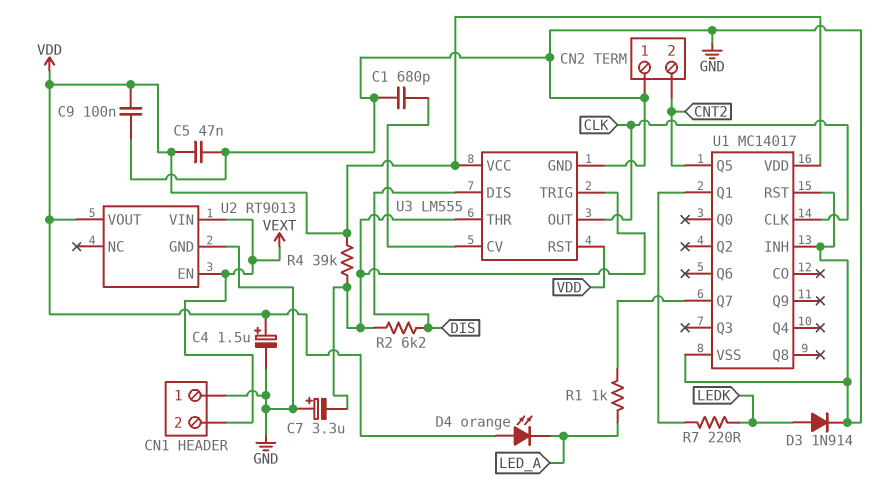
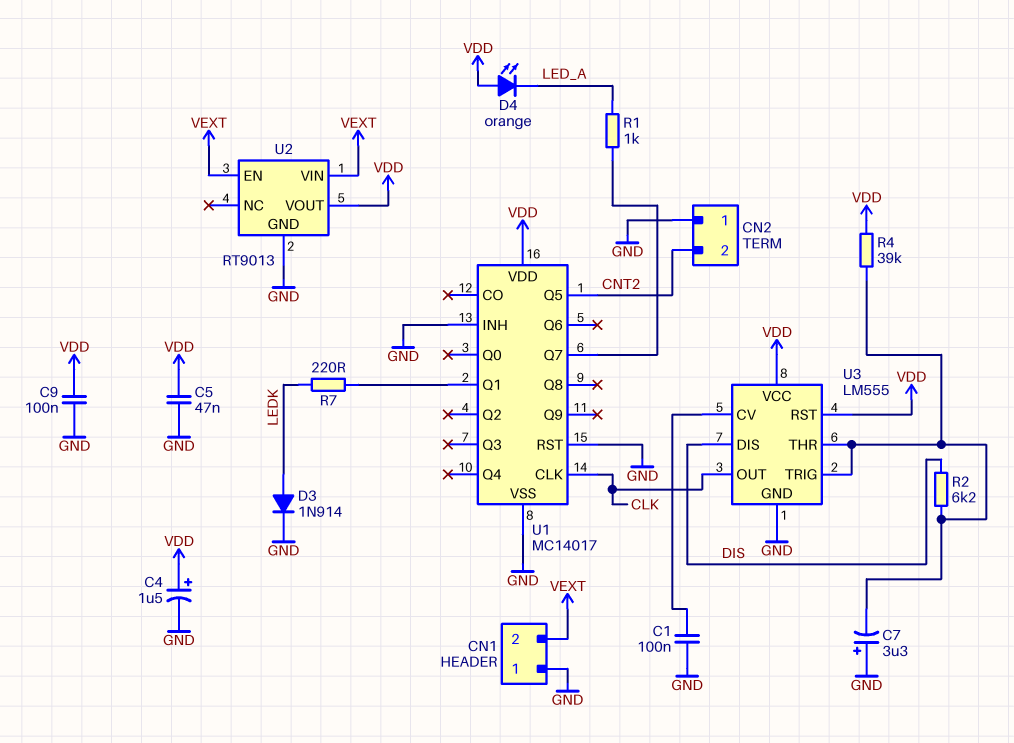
C1: 680pF (GND, U3/CV) -> 100nF (GND, U3/CV)

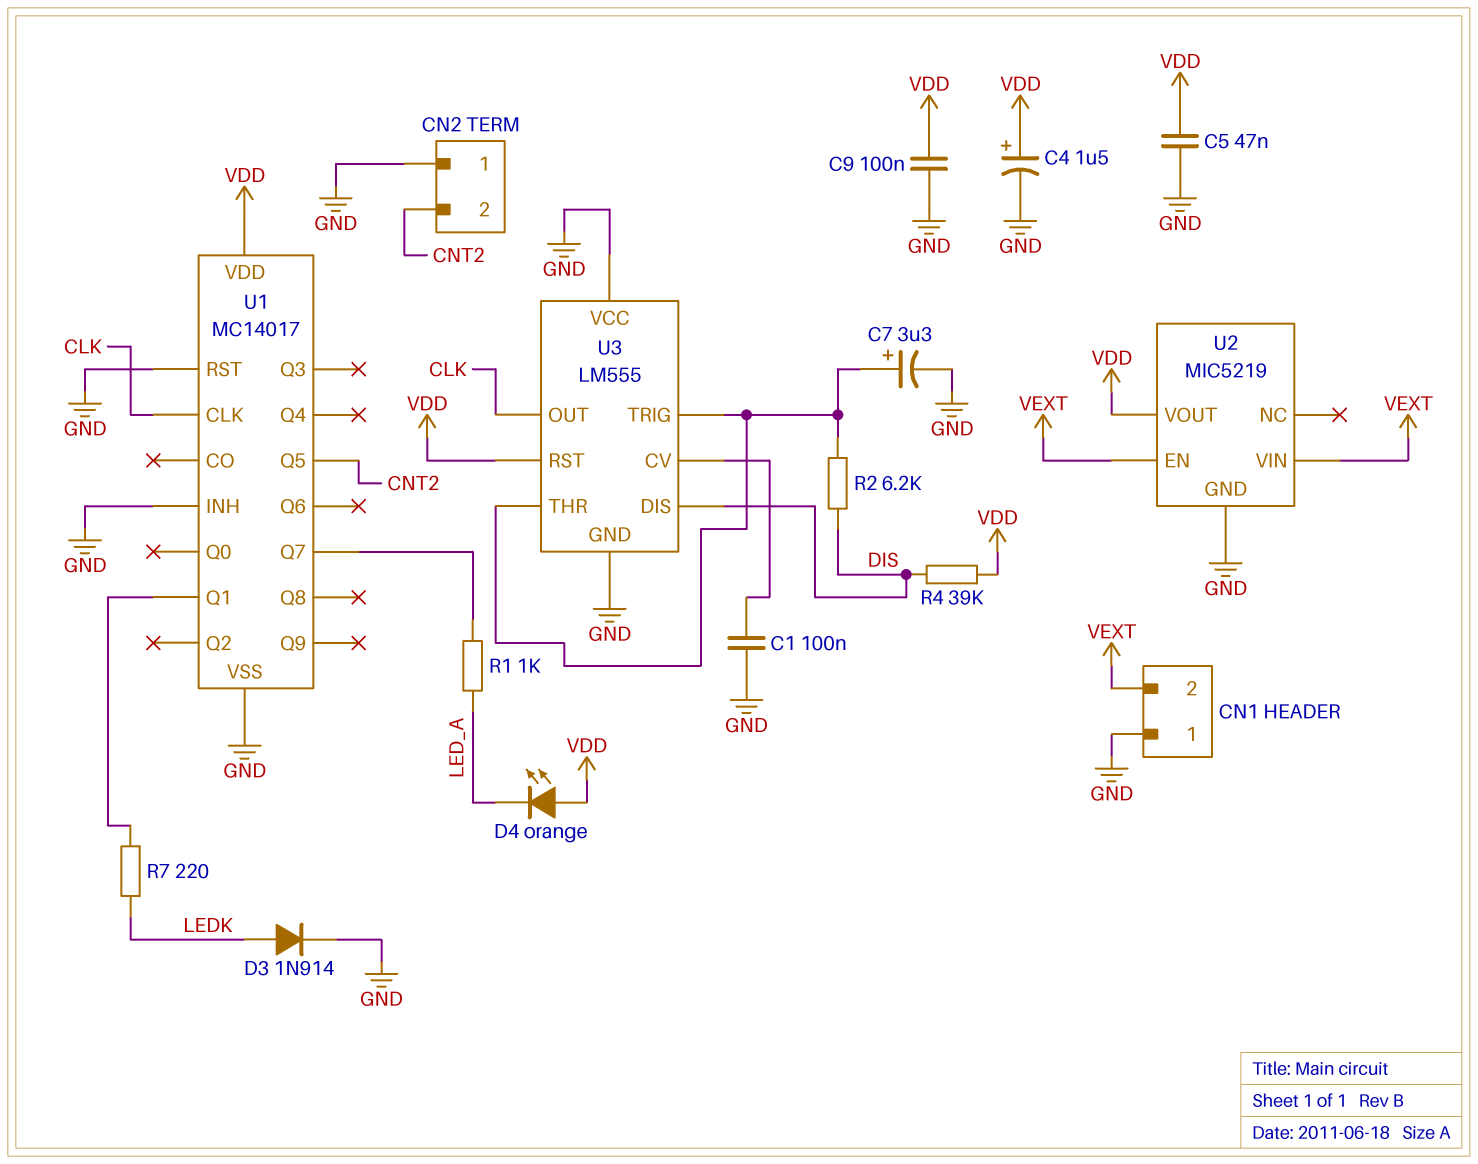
C7: 3.3uF (plus GND, minus U3/THR) -> 3.3uF (plus U3/THR, minus GND)
R4: 39k (U3/THR, VDD) -> 39k (DIS, VDD)
U2: RT9013 -> MIC5219
U3 pin VCC: VDD -> GND

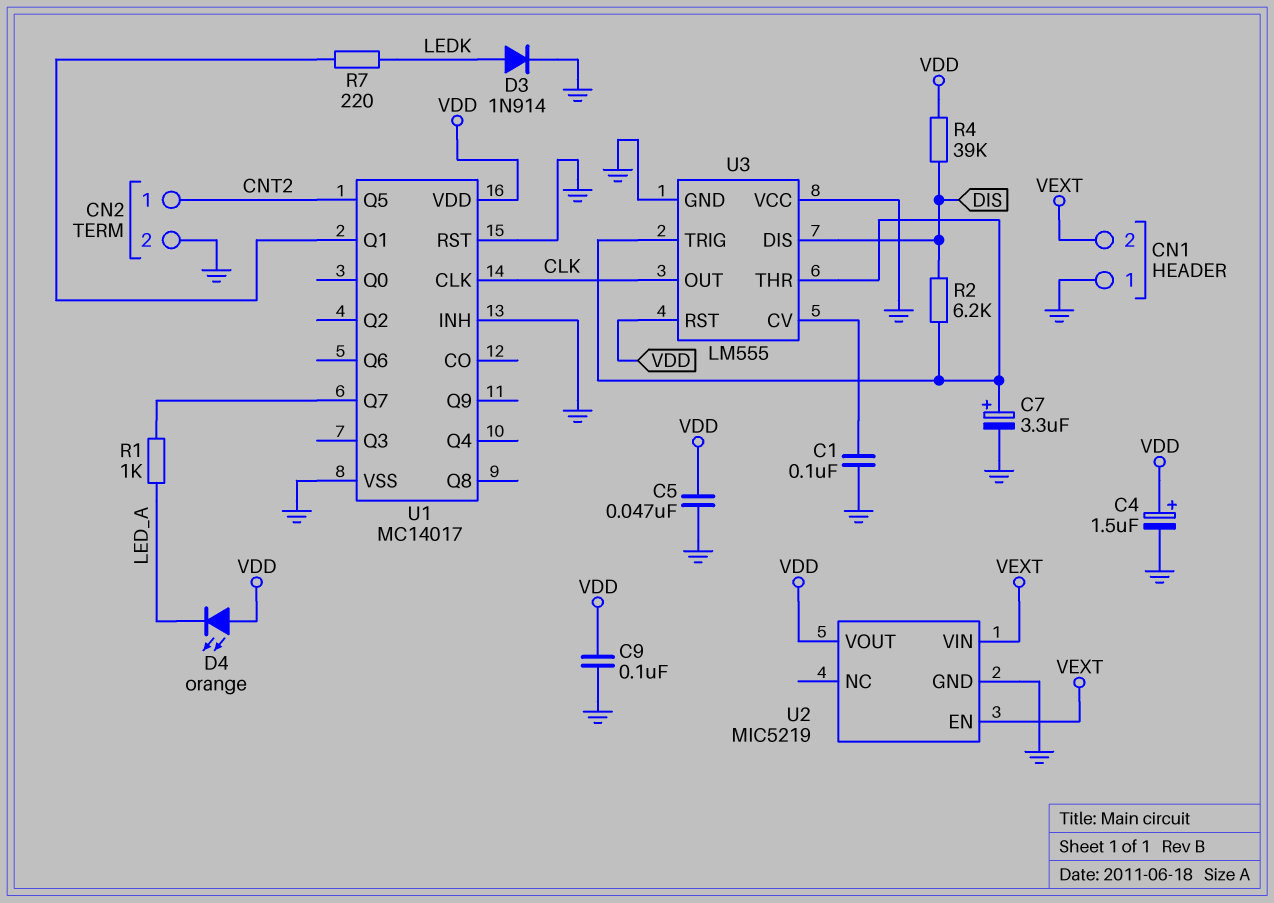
CN2 pin 1: GND -> CNT2
CN2 pin 2: CNT2 -> GND

